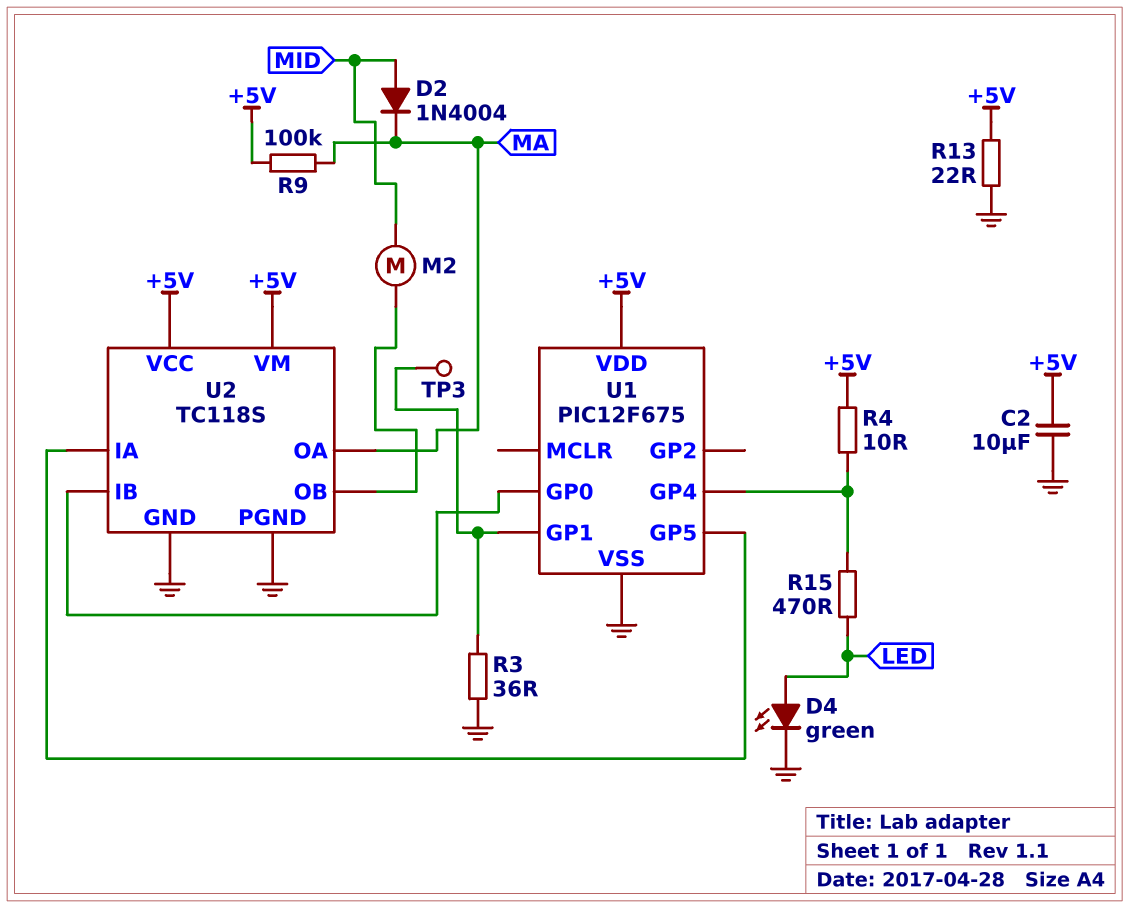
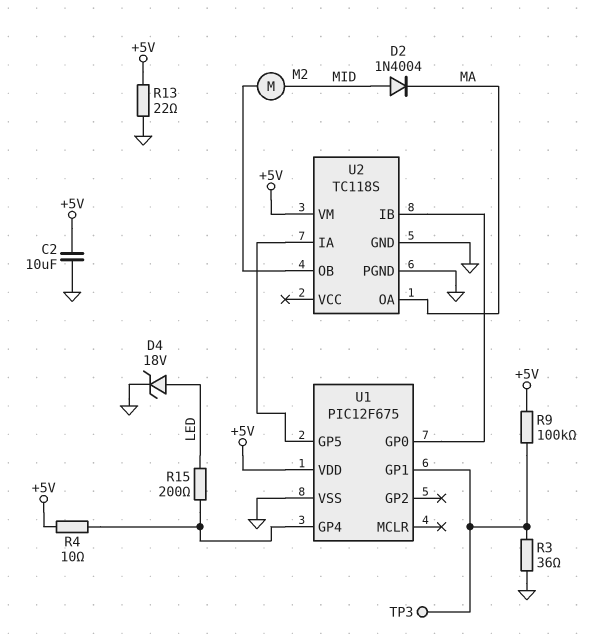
D4: LED green (A LED, K GND) -> zener 18V (A LED, K GND)
R9: 100k (+5V, MA) -> 100k (+5V, U1/GP1)
R15: 470 (LED, U1/GP4) -> 200 (LED, U1/GP4)
U2 pin VCC: +5V -> none

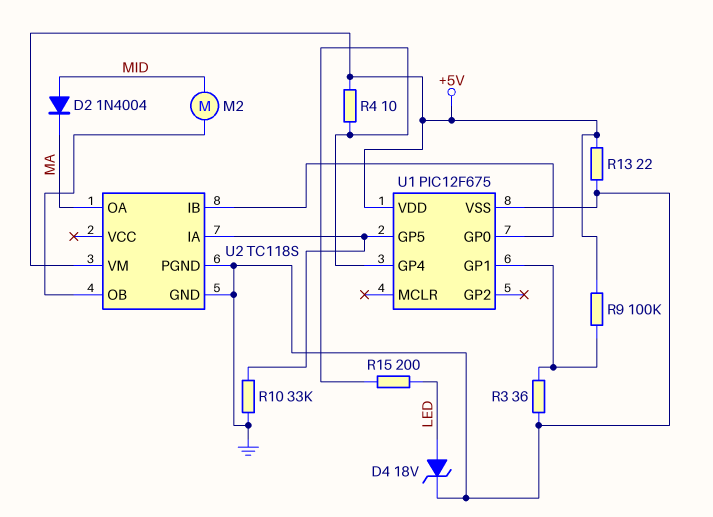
C2: 10uF (+5V, GND) -> none
R10: none -> 33k (GND, U1/GP5)
TP3: test point (U1/GP1) -> none

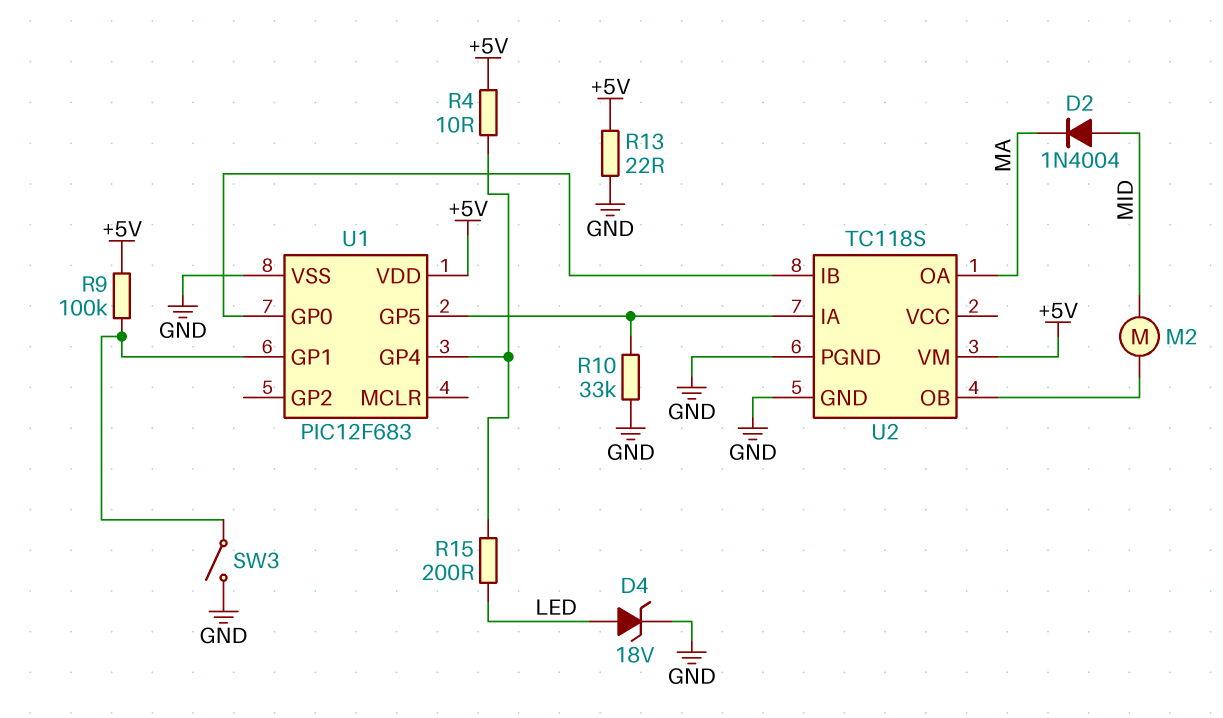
R3: 36 (GND, U1/GP1) -> none
SW3: none -> switch (GND, U1/GP1)
U1: PIC12F675 -> PIC12F683

